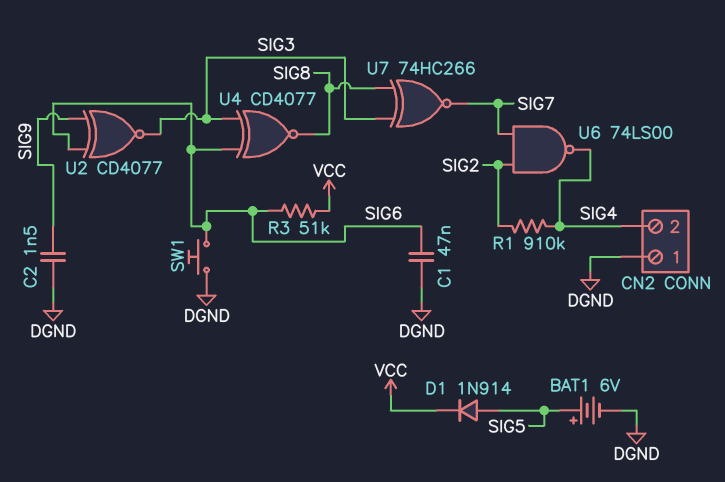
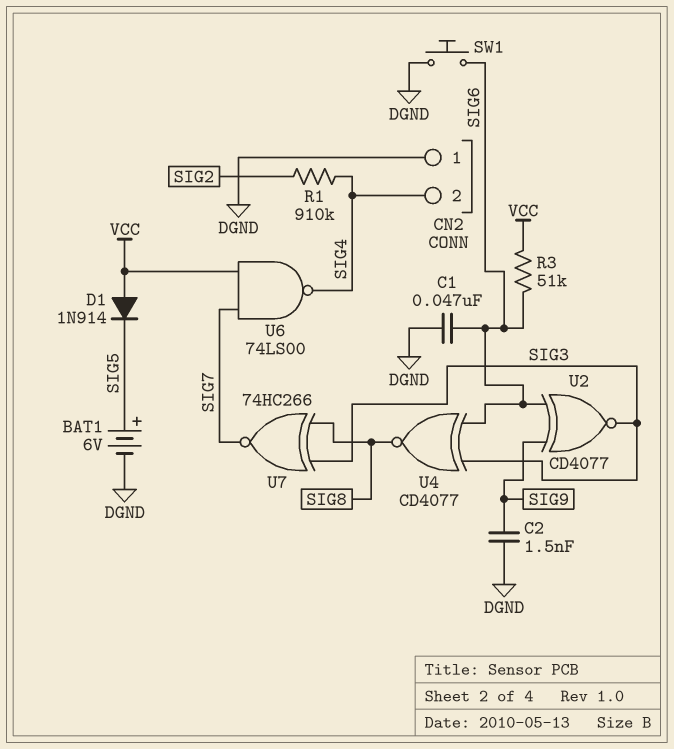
D1: diode 1N914 (A SIG5, K VCC) -> diode 1N914 (A VCC, K SIG5)
U6: NAND 74LS00 (in SIG2, in SIG7, out SIG4) -> NAND 74LS00 (in SIG7, in VCC, out SIG4)

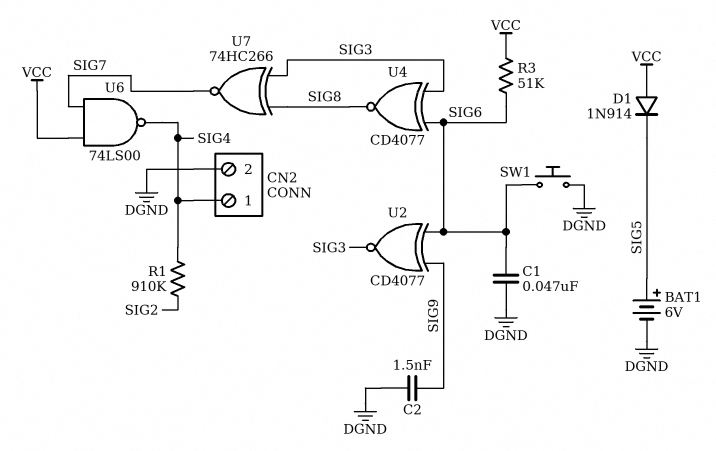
CN2 pin 1: DGND -> SIG4
CN2 pin 2: SIG4 -> DGND

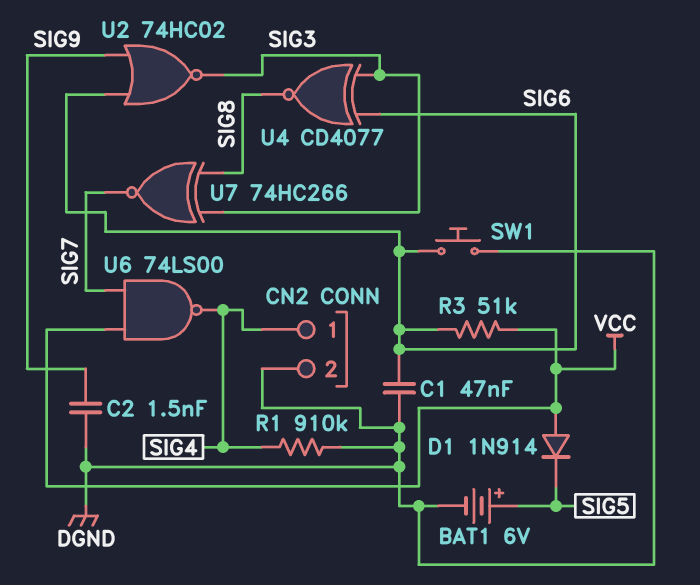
R1: 910k (SIG2, SIG4) -> 910k (DGND, SIG4)
U2: XNOR CD4077 (in SIG6, in SIG9, out SIG3) -> NOR 74HC02 (in SIG6, in SIG9, out SIG3)

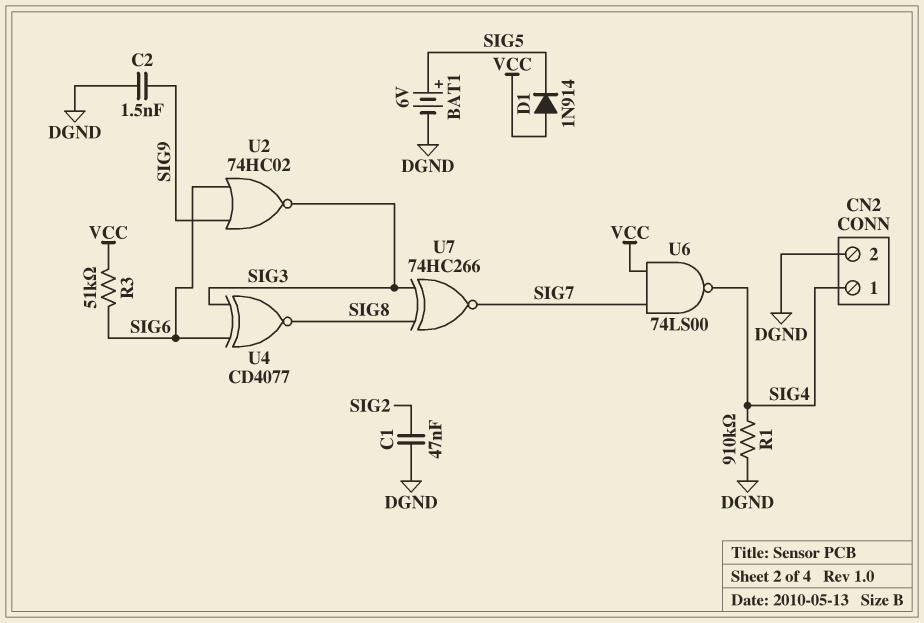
C1: 47nF (DGND, SIG6) -> 47nF (DGND, SIG2)
SW1: button (DGND, SIG6) -> none

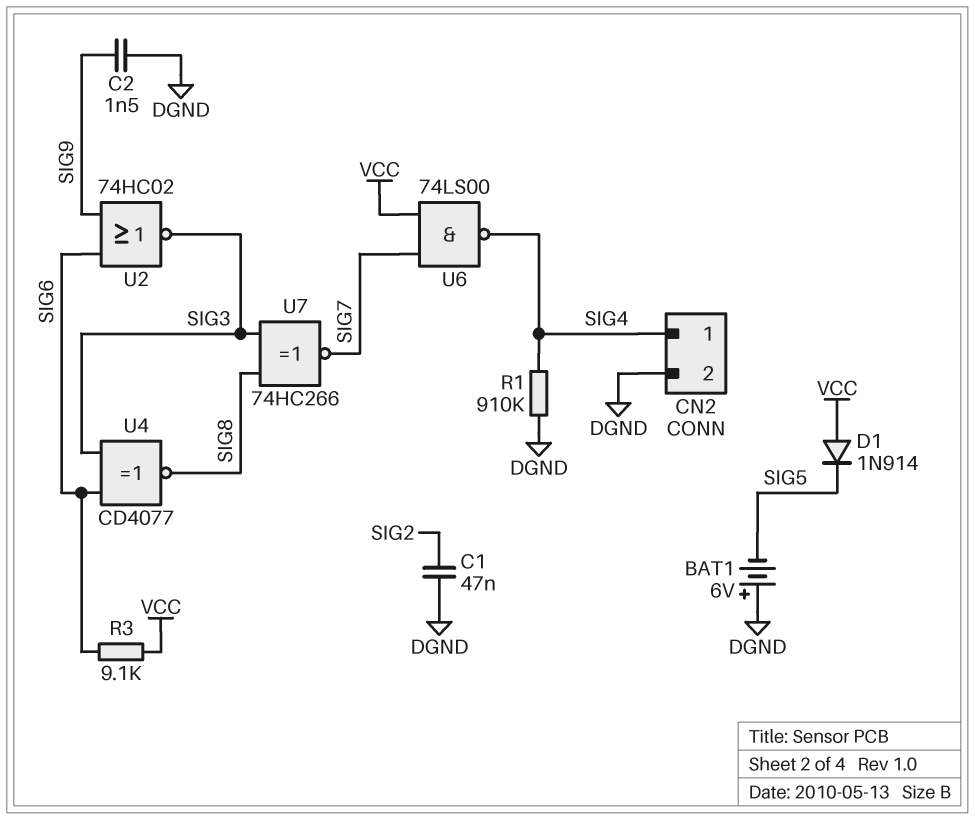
BAT1: 6V (plus SIG5, minus DGND) -> 6V (plus DGND, minus SIG5)
R3: 51k (SIG6, VCC) -> 9.1k (SIG6, VCC)

